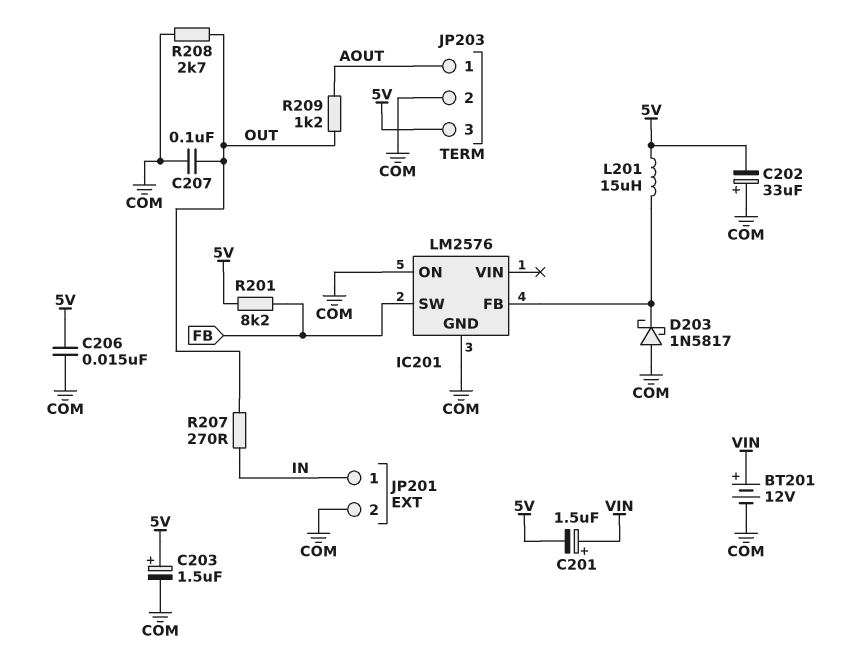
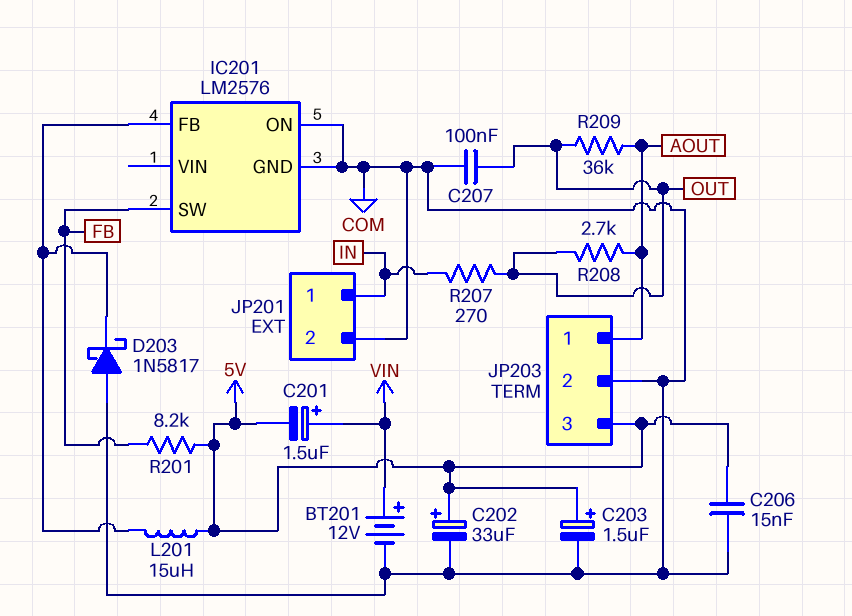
C202: 33uF (plus COM, minus 5V) -> 33uF (plus 5V, minus COM)
R208: 2.7k (COM, OUT) -> 2.7k (AOUT, OUT)
R209: 1.2k (AOUT, OUT) -> 36k (AOUT, OUT)

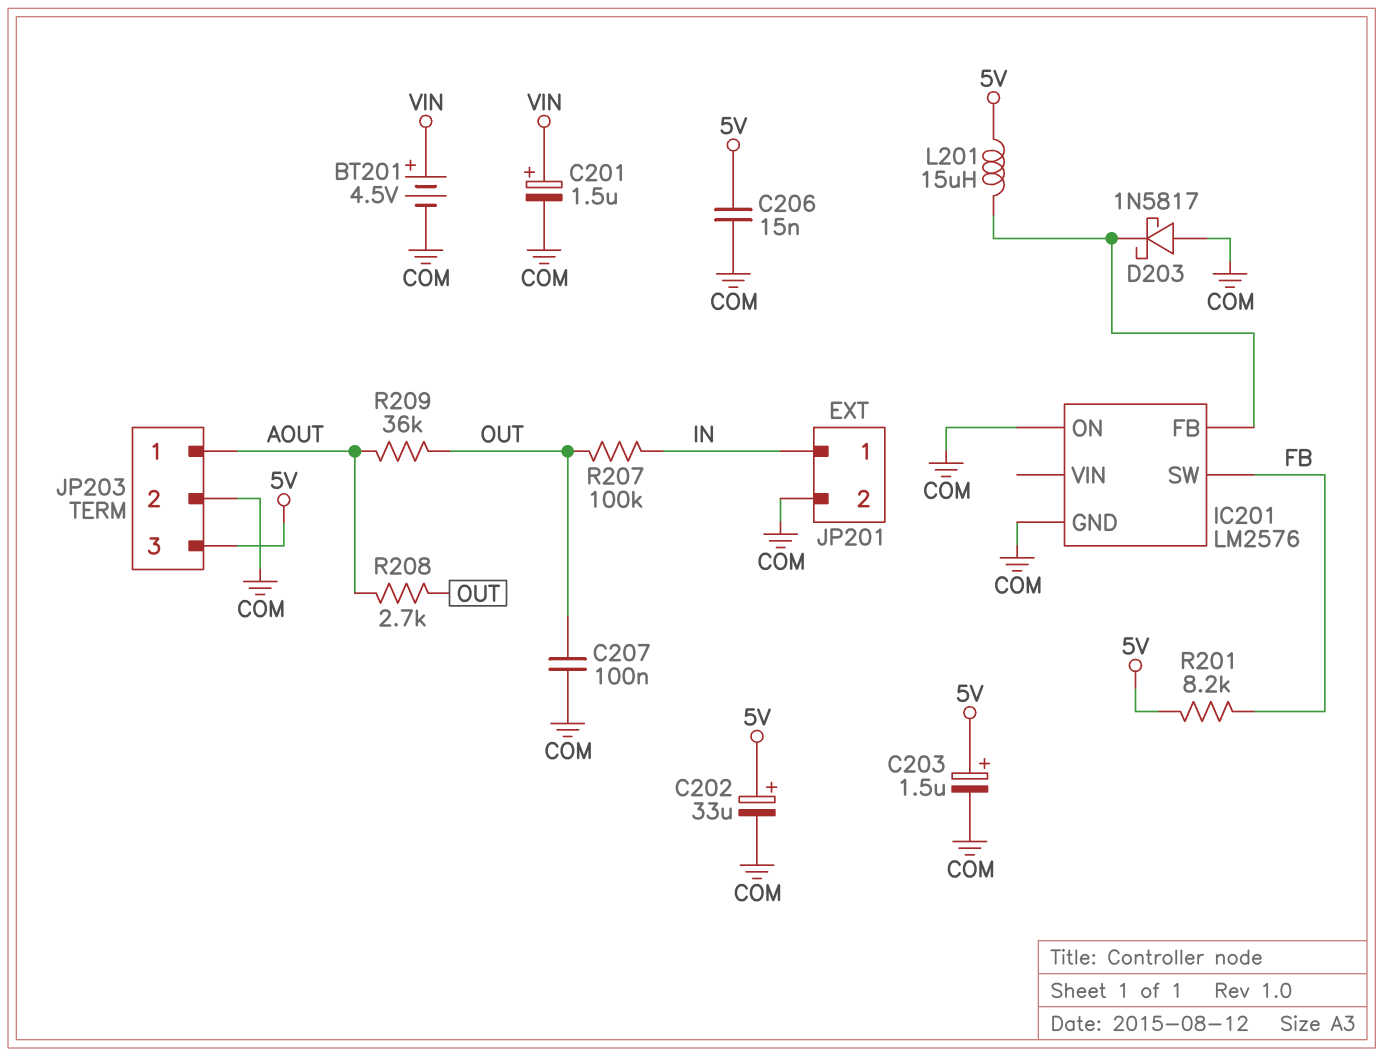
BT201: 12V (plus VIN, minus COM) -> 4.5V (plus VIN, minus COM)
C201: 1.5uF (plus VIN, minus 5V) -> 1.5uF (plus VIN, minus COM)
R207: 270 (IN, OUT) -> 100k (IN, OUT)

